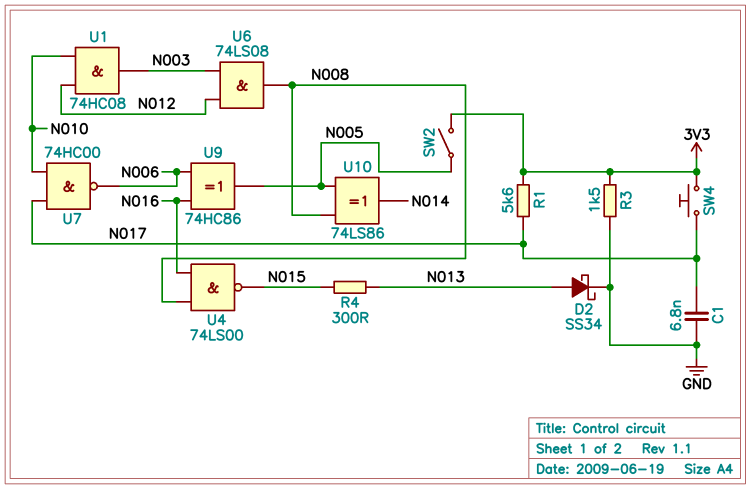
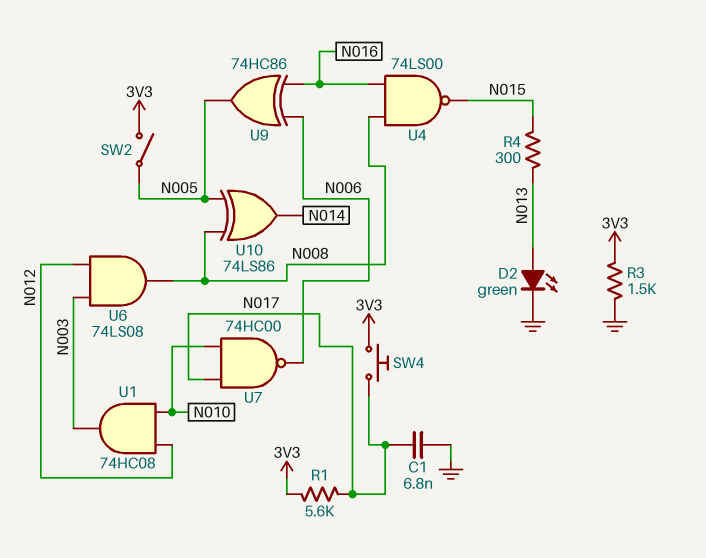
D2: schottky SS34 (A N013, K GND) -> LED green (A N013, K GND)

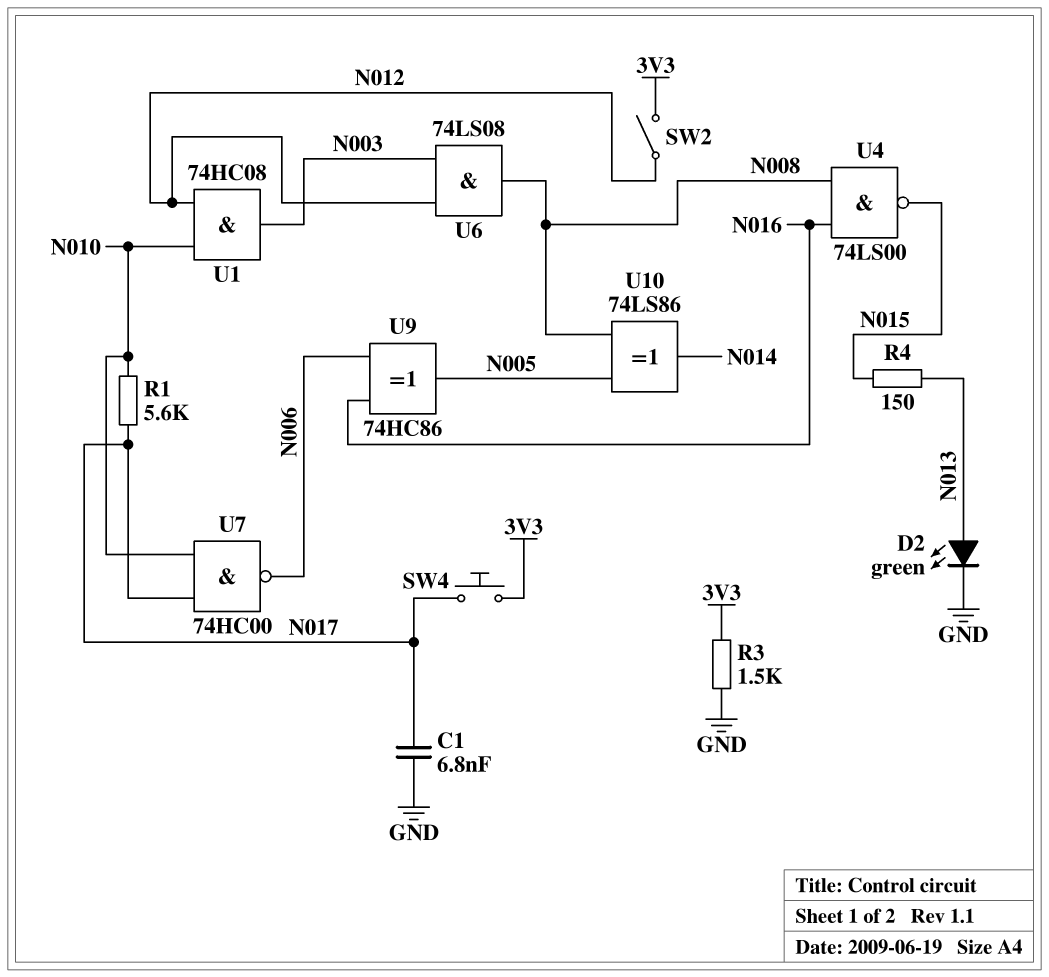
R1: 5.6k (3V3, N017) -> 5.6k (N010, N017)
R4: 300 (N013, N015) -> 150 (N013, N015)
SW2: switch (3V3, N005) -> switch (3V3, N012)

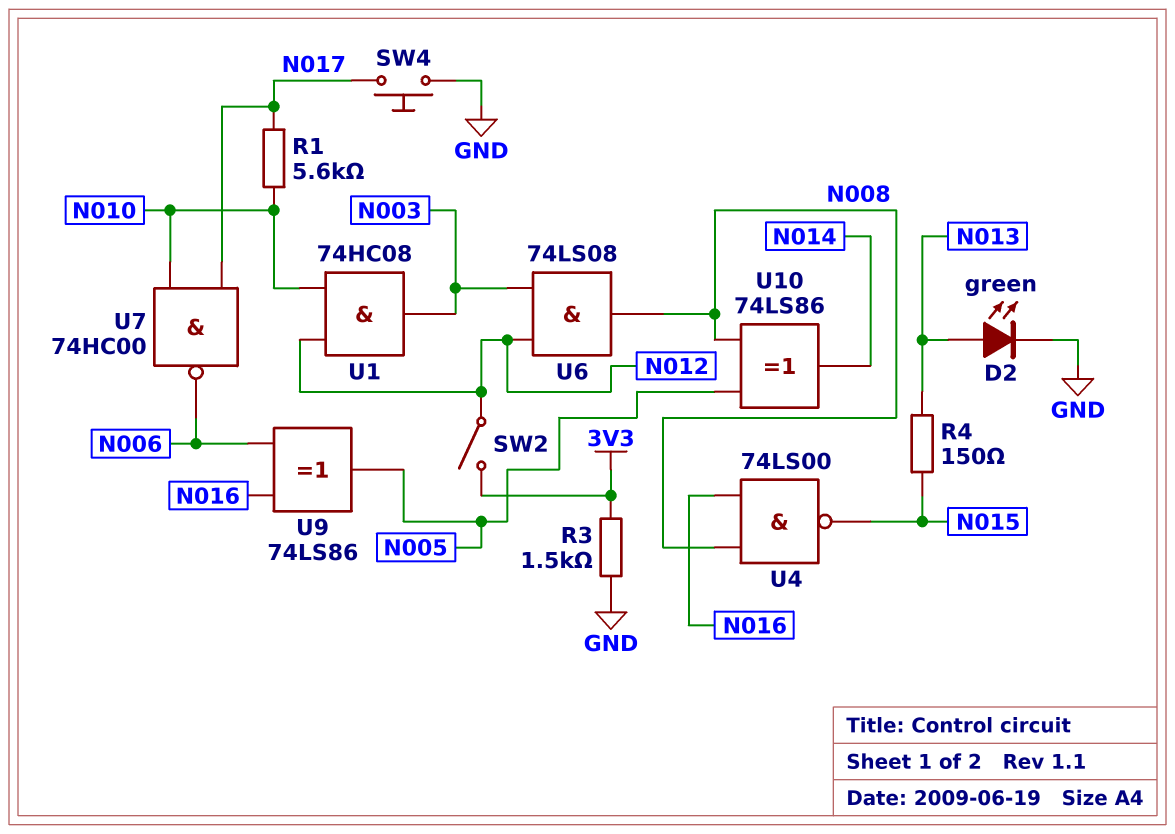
C1: 6.8nF (GND, N017) -> none
SW4: button (3V3, N017) -> button (GND, N017)
U9: XOR 74HC86 (in N006, in N016, out N005) -> XOR 74LS86 (in N006, in N016, out N005)

